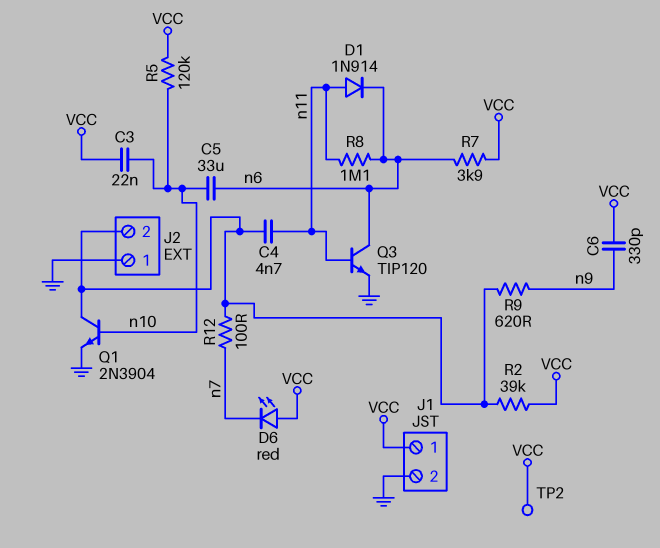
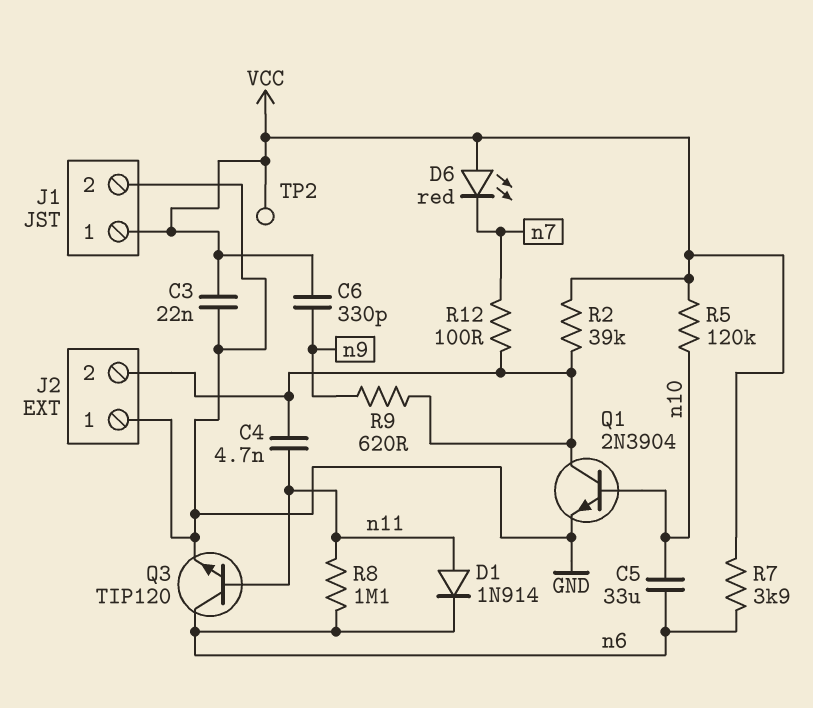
C3: 22nF (VCC, n10) -> 22nF (GND, VCC)

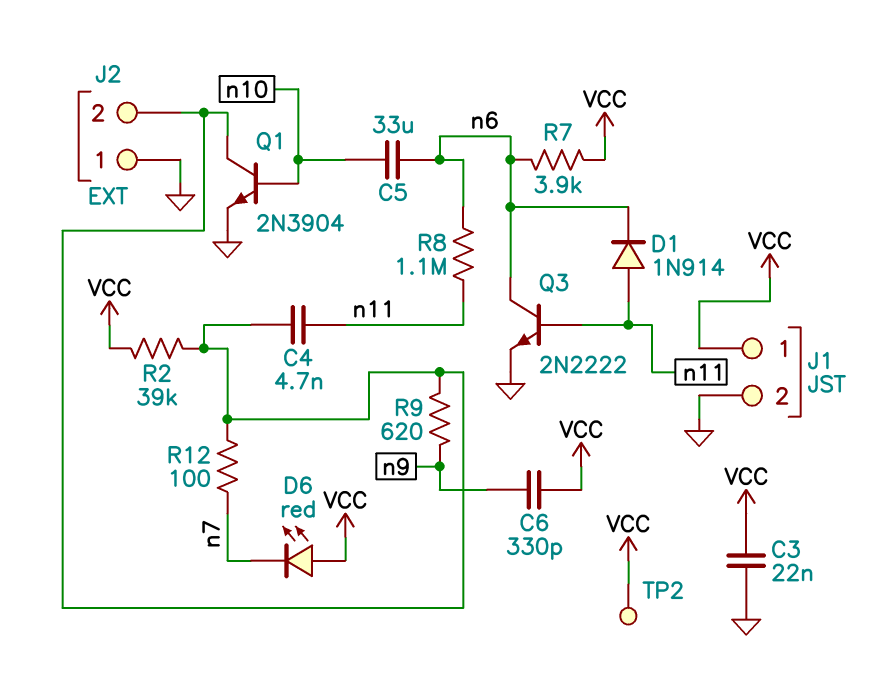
Q3: NPN TIP120 (B n11, C n6, E GND) -> NPN 2N2222 (B n11, C n6, E GND)
R5: 120k (VCC, n10) -> none

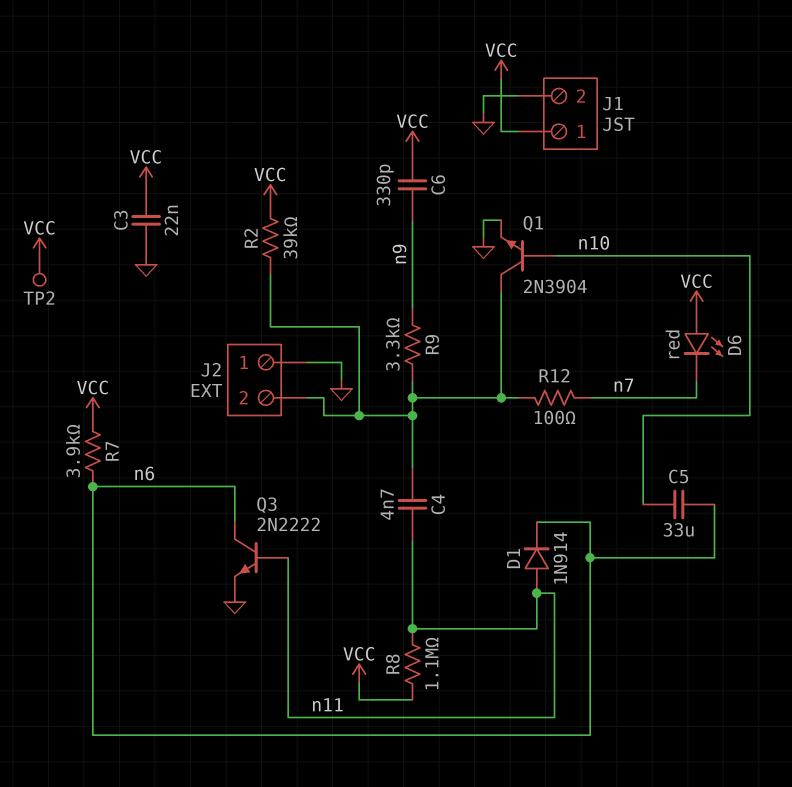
R8: 1.1M (n6, n11) -> 1.1M (VCC, n11)
R9: 620 (J2/2, n9) -> 3.3k (J2/2, n9)

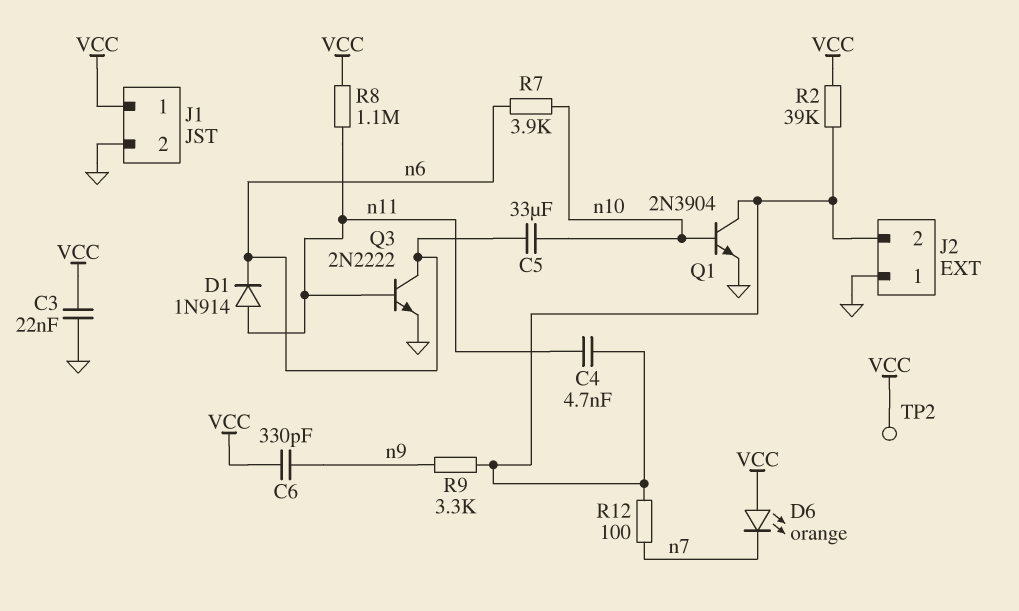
D6: LED red (A VCC, K n7) -> LED orange (A VCC, K n7)
R7: 3.9k (VCC, n6) -> 3.9k (n6, n10)

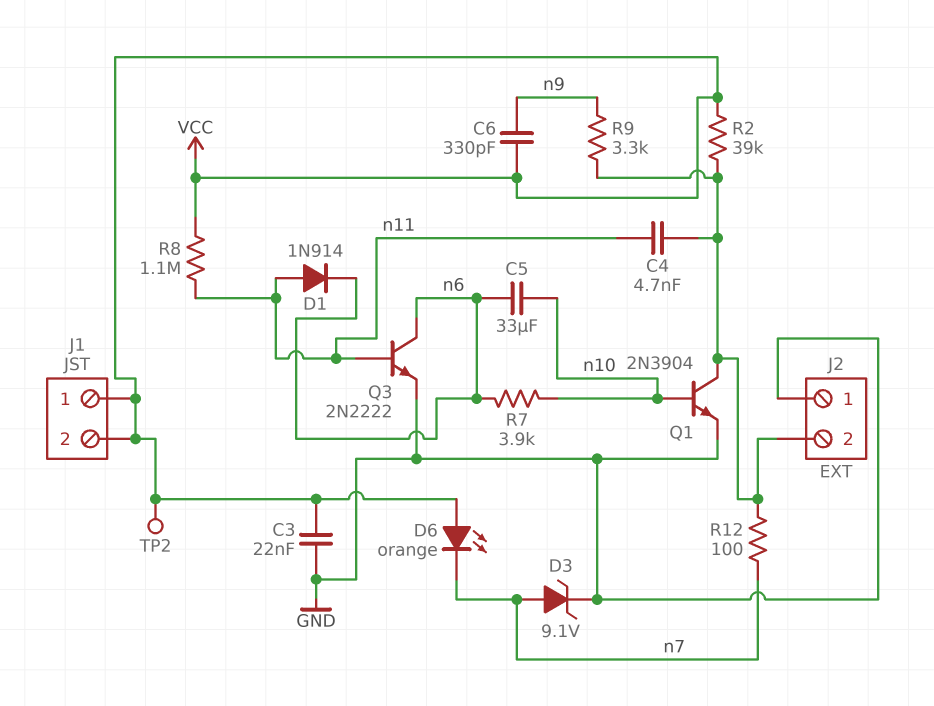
D3: none -> zener 9.1V (A n7, K GND)
J1 pin 2: GND -> VCC

